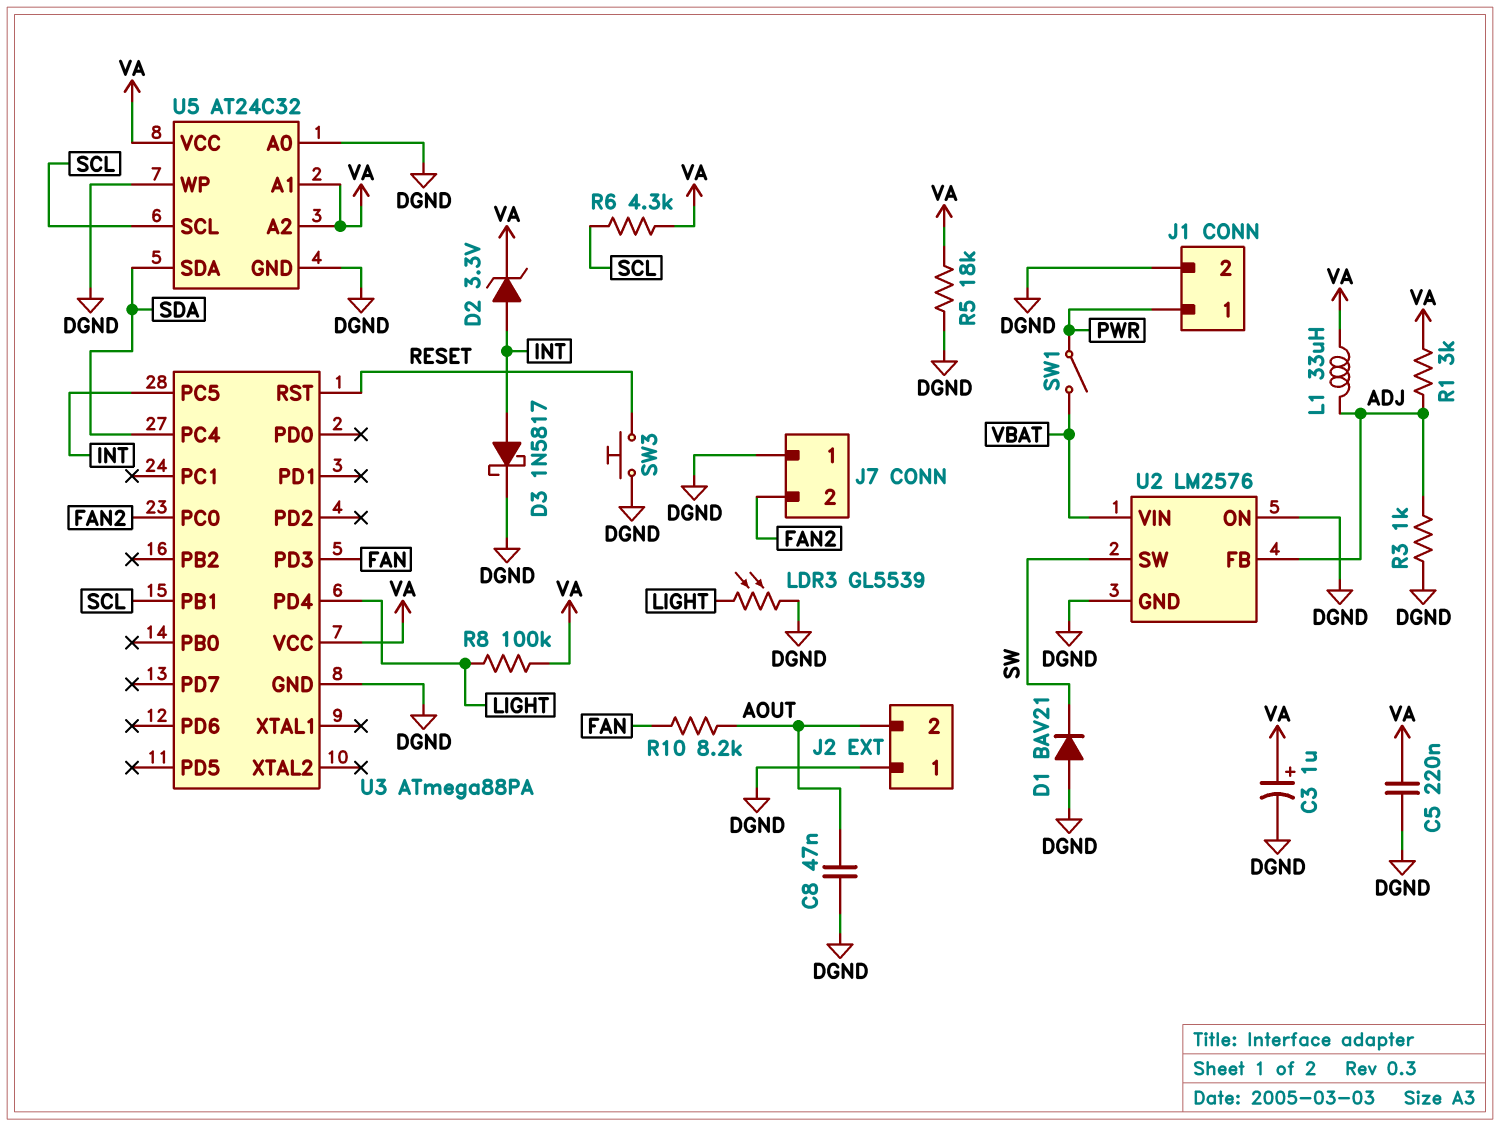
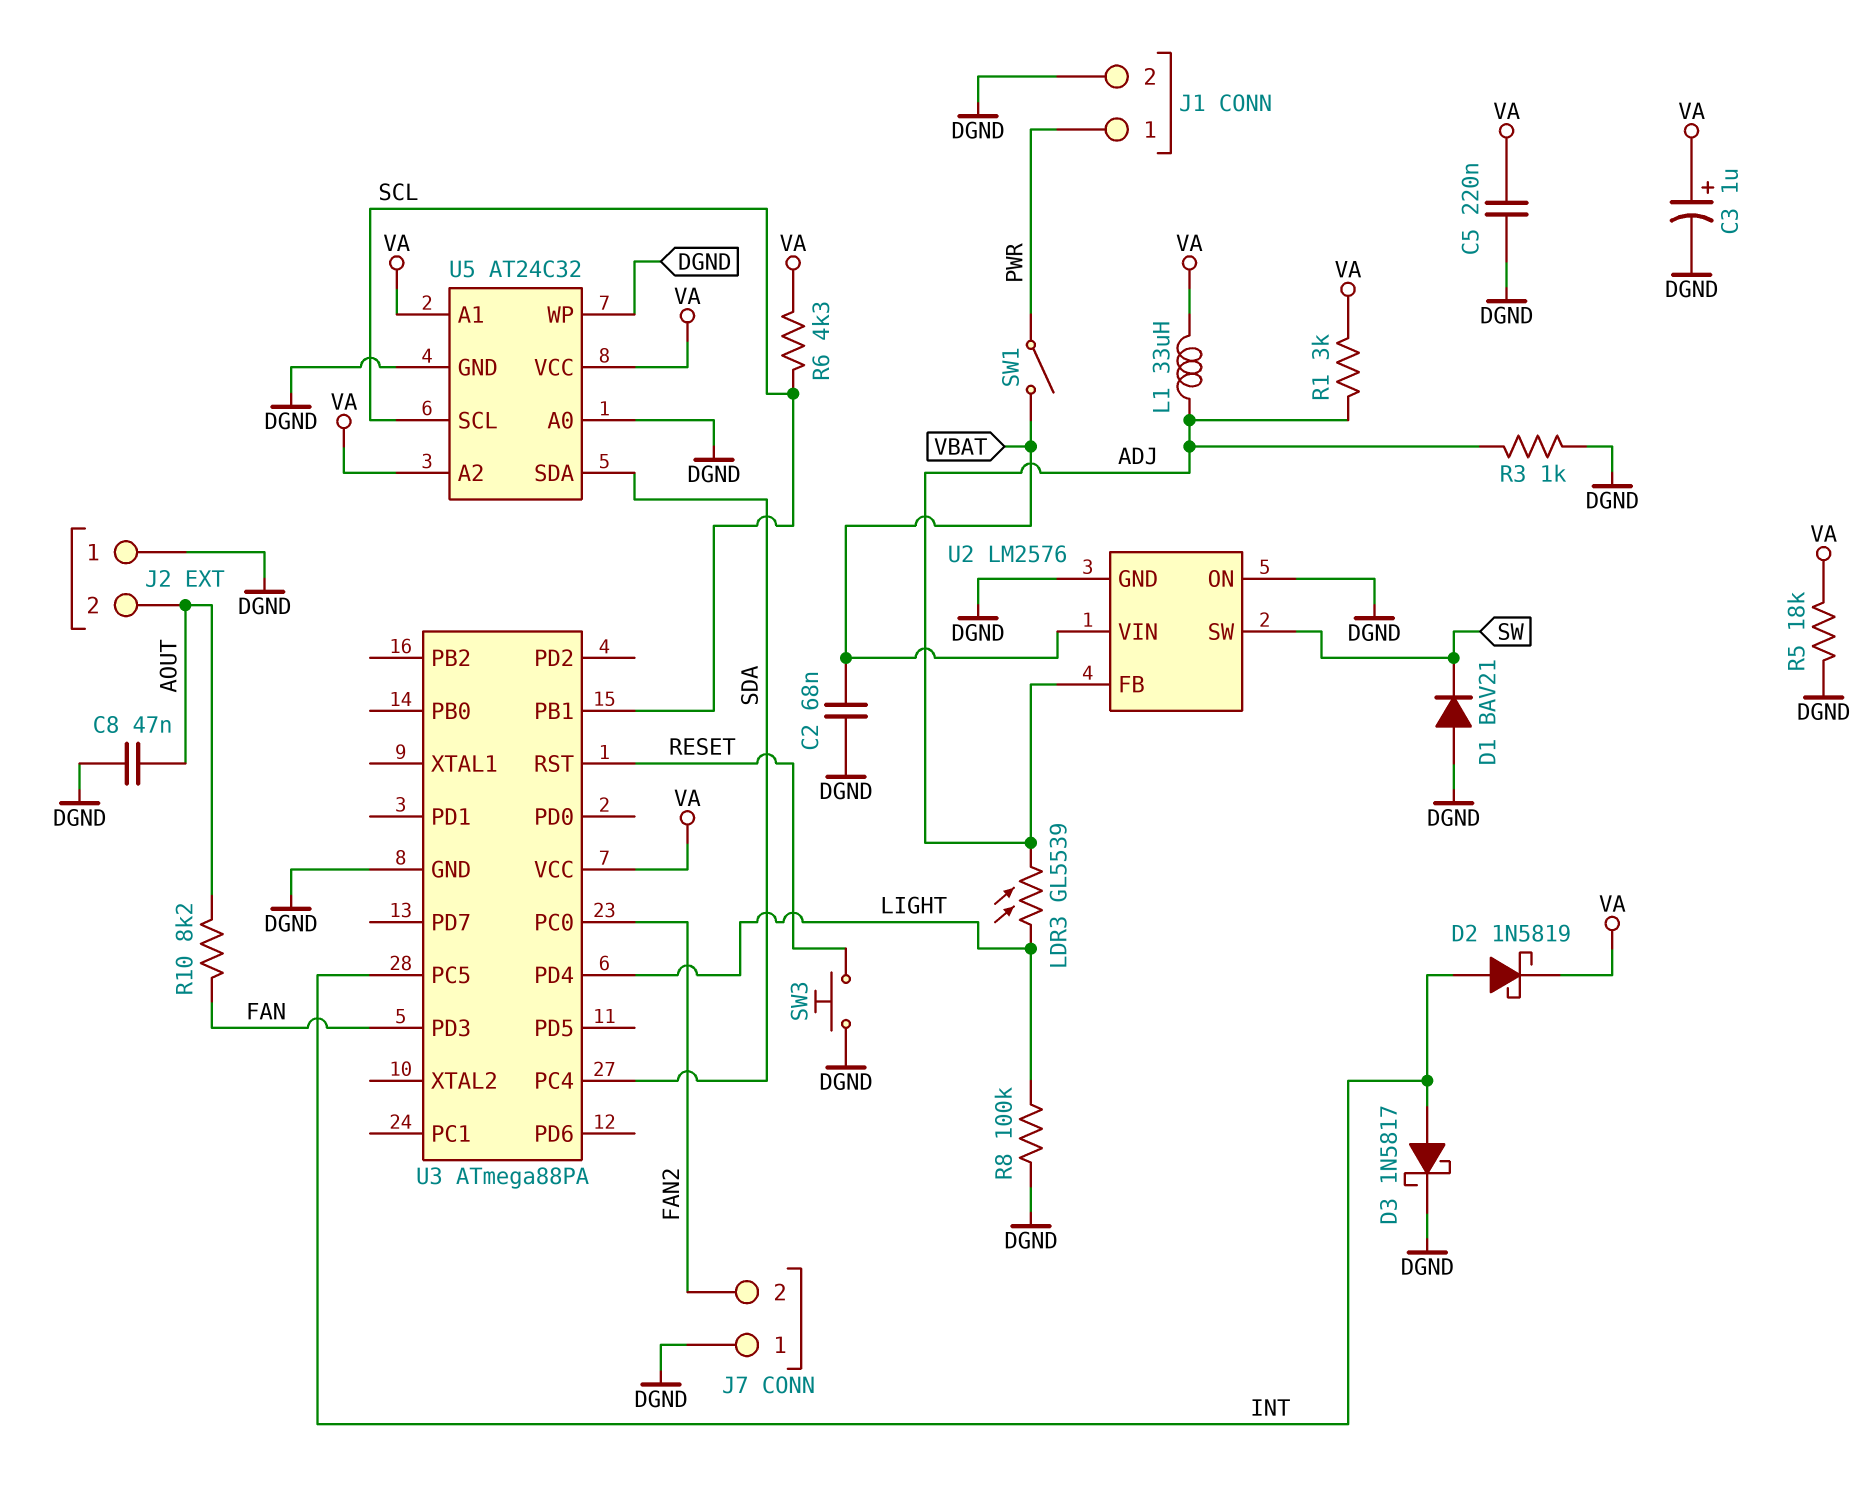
C2: none -> 68nF (DGND, VBAT)
D2: zener 3.3V (A INT, K VA) -> schottky 1N5819 (A INT, K VA)
LDR3: GL5539 (DGND, LIGHT) -> GL5539 (ADJ, LIGHT)
R8: 100k (LIGHT, VA) -> 100k (DGND, LIGHT)

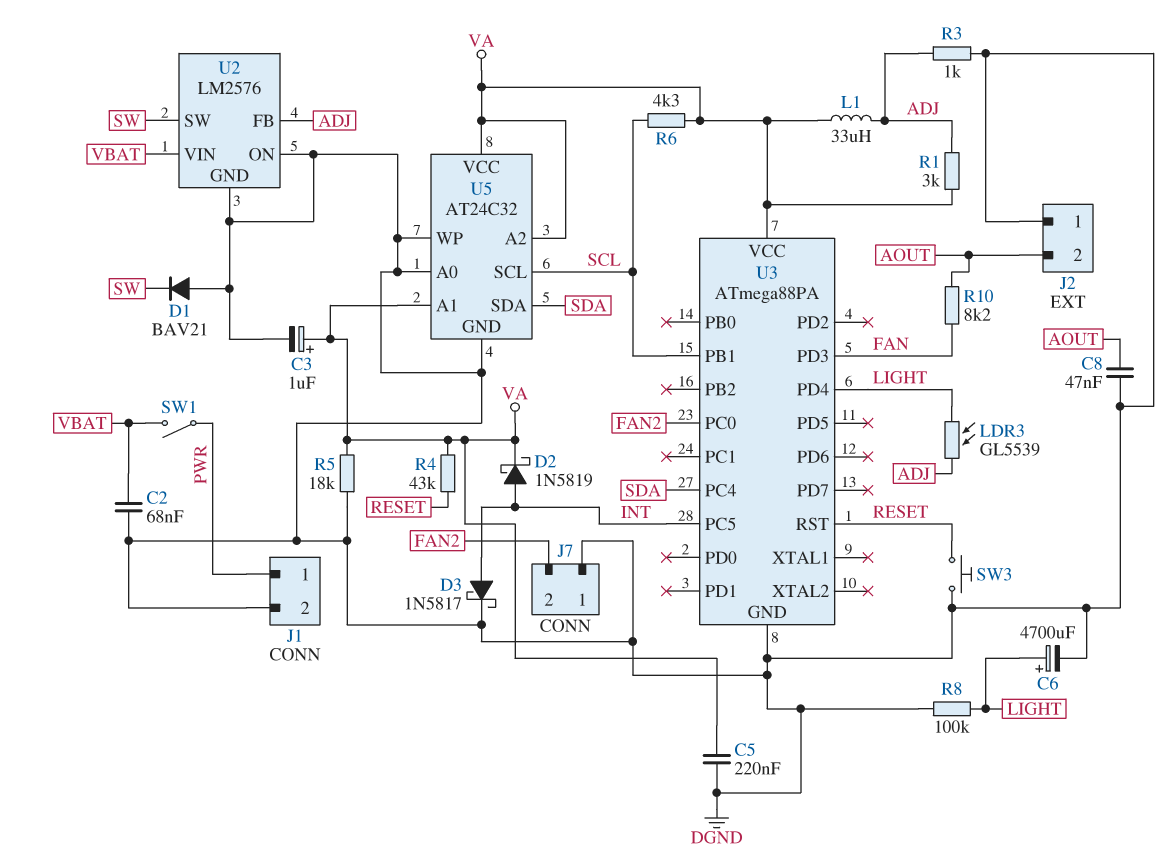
C6: none -> 4700uF (plus LIGHT, minus DGND)
R4: none -> 43k (RESET, VA)

